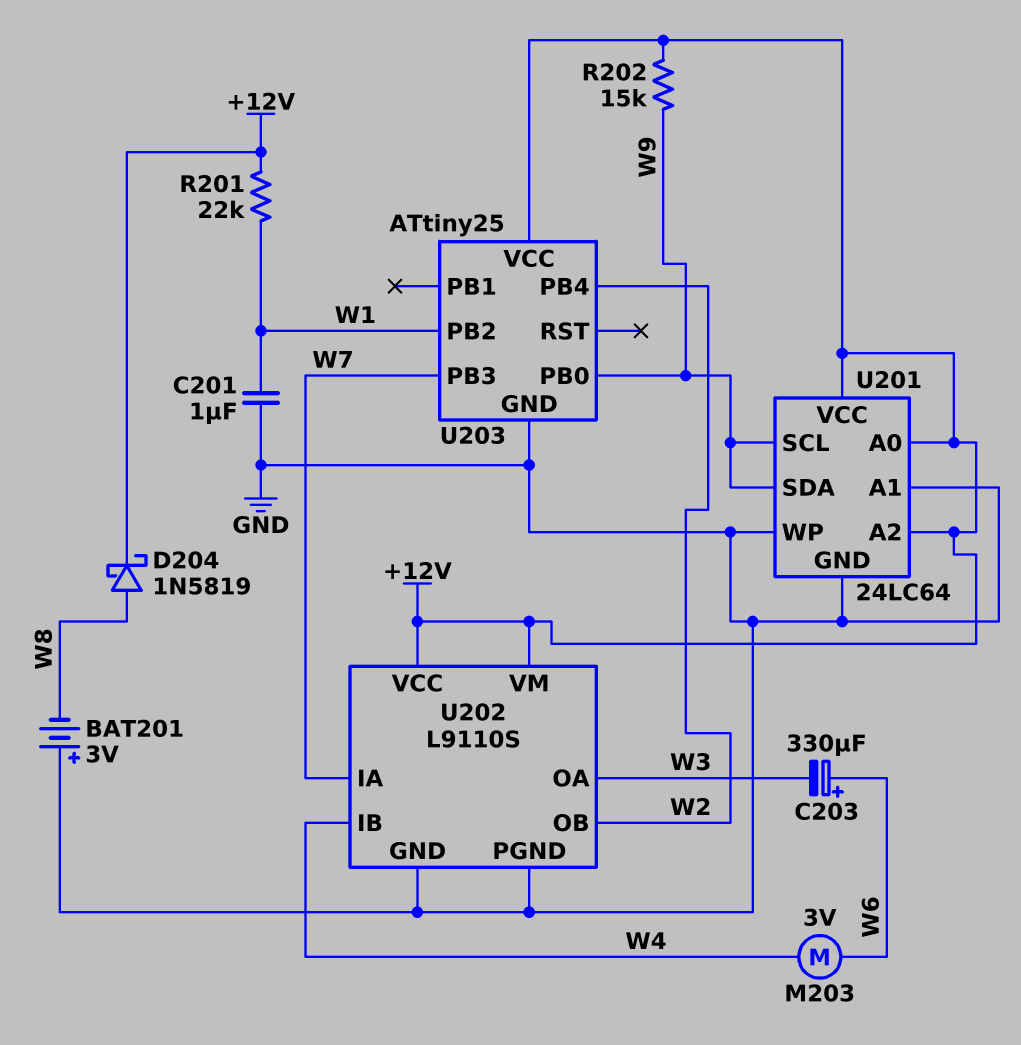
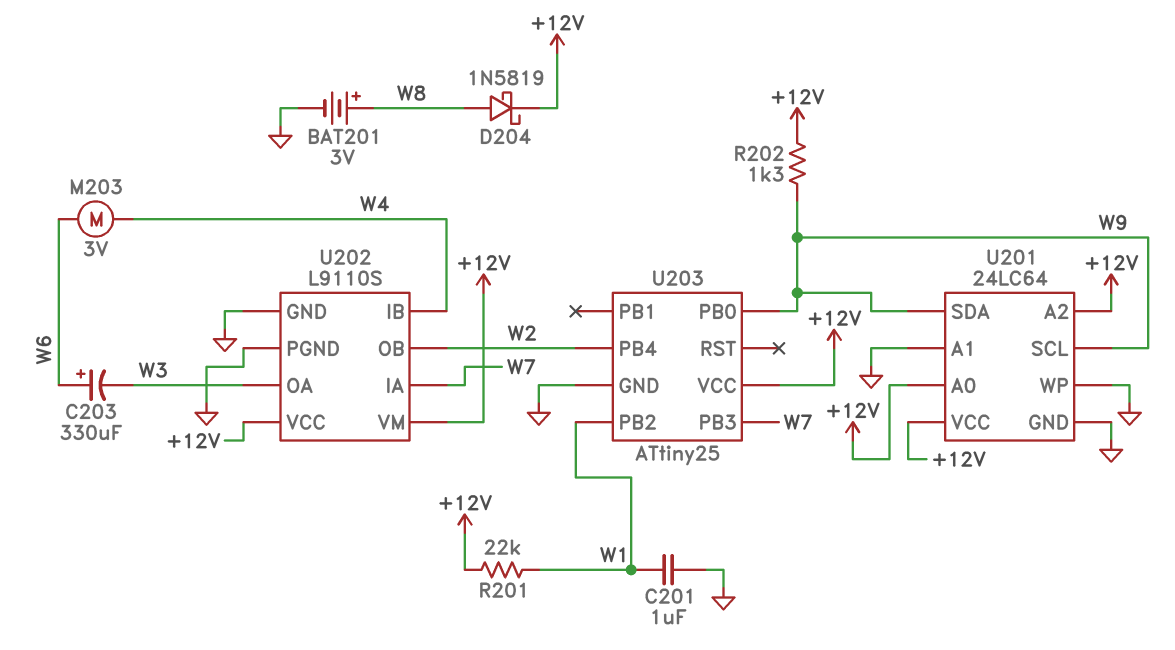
BAT201: 3V (plus GND, minus W8) -> 3V (plus W8, minus GND)
R202: 15k (+12V, W9) -> 1.3k (+12V, W9)

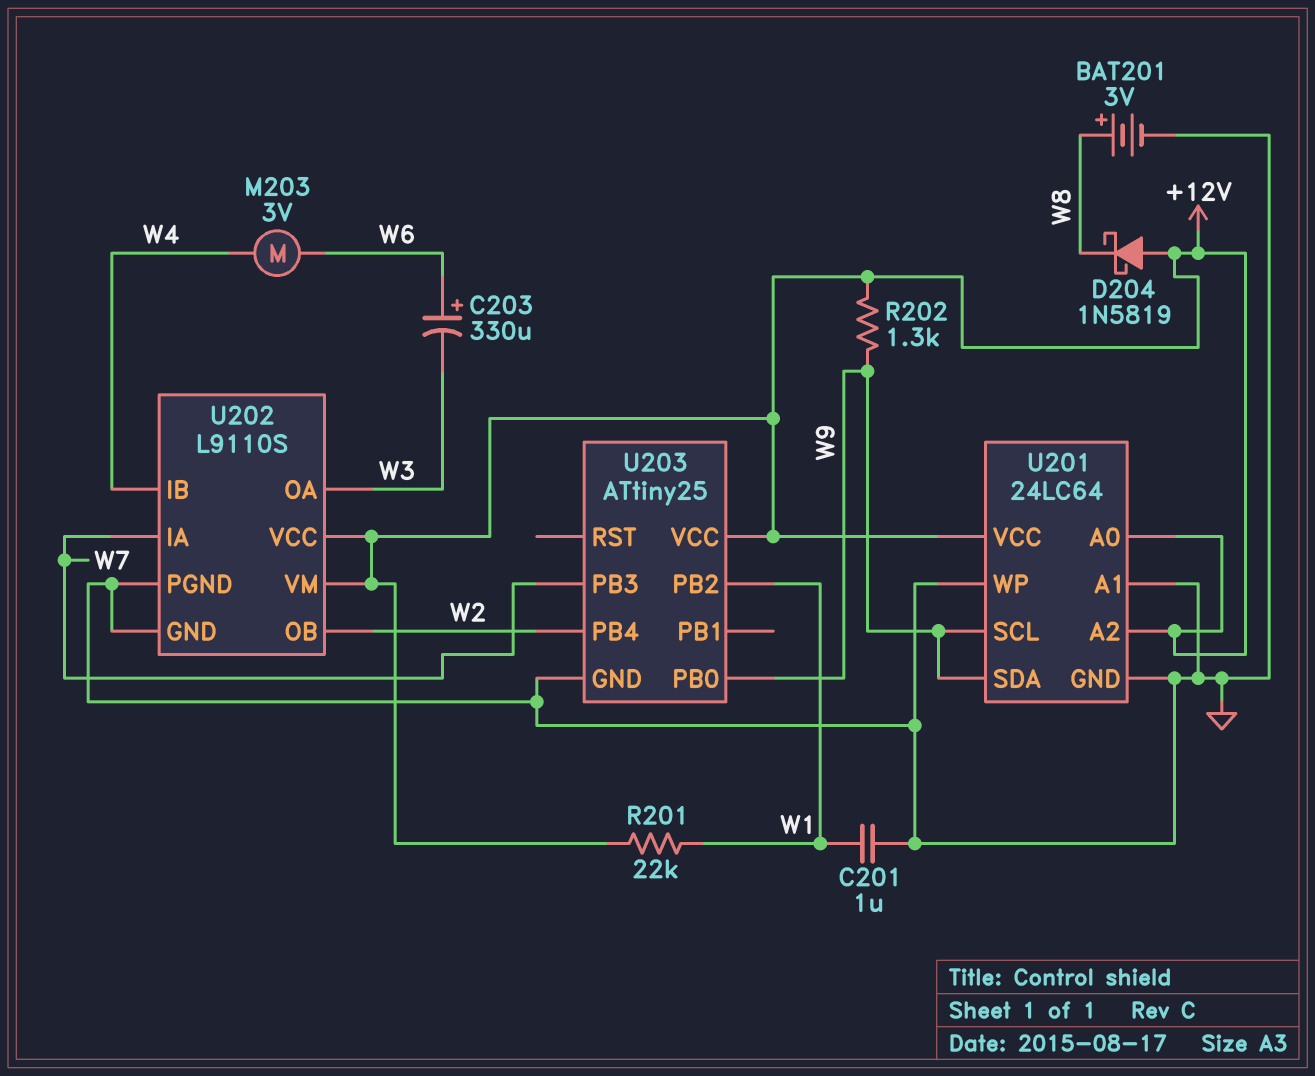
D204: schottky 1N5819 (A W8, K +12V) -> schottky 1N5819 (A +12V, K W8)

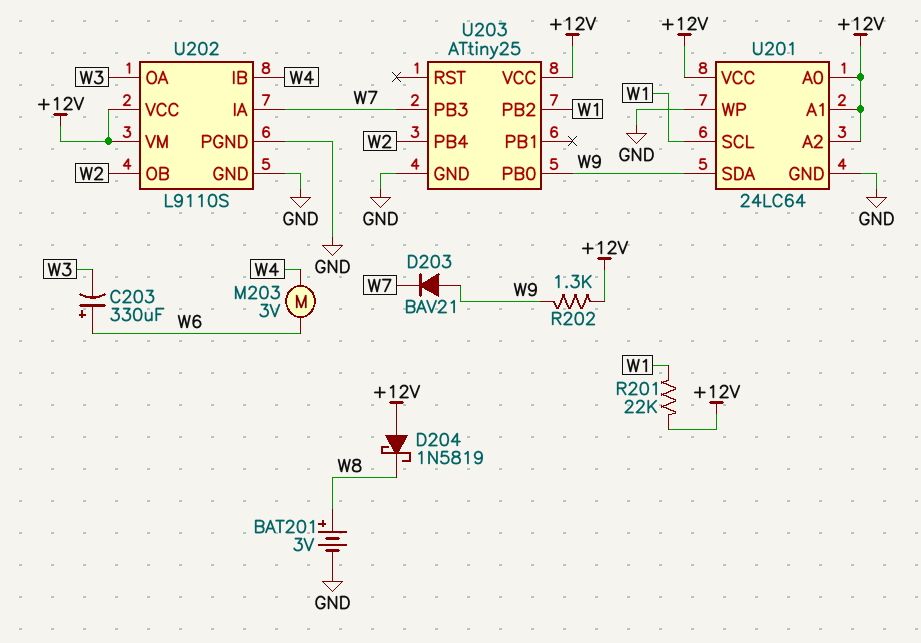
C201: 1uF (GND, W1) -> none
D203: none -> diode BAV21 (A W9, K W7)
U201 pin A1: GND -> +12V
U201 pin SCL: W9 -> W1

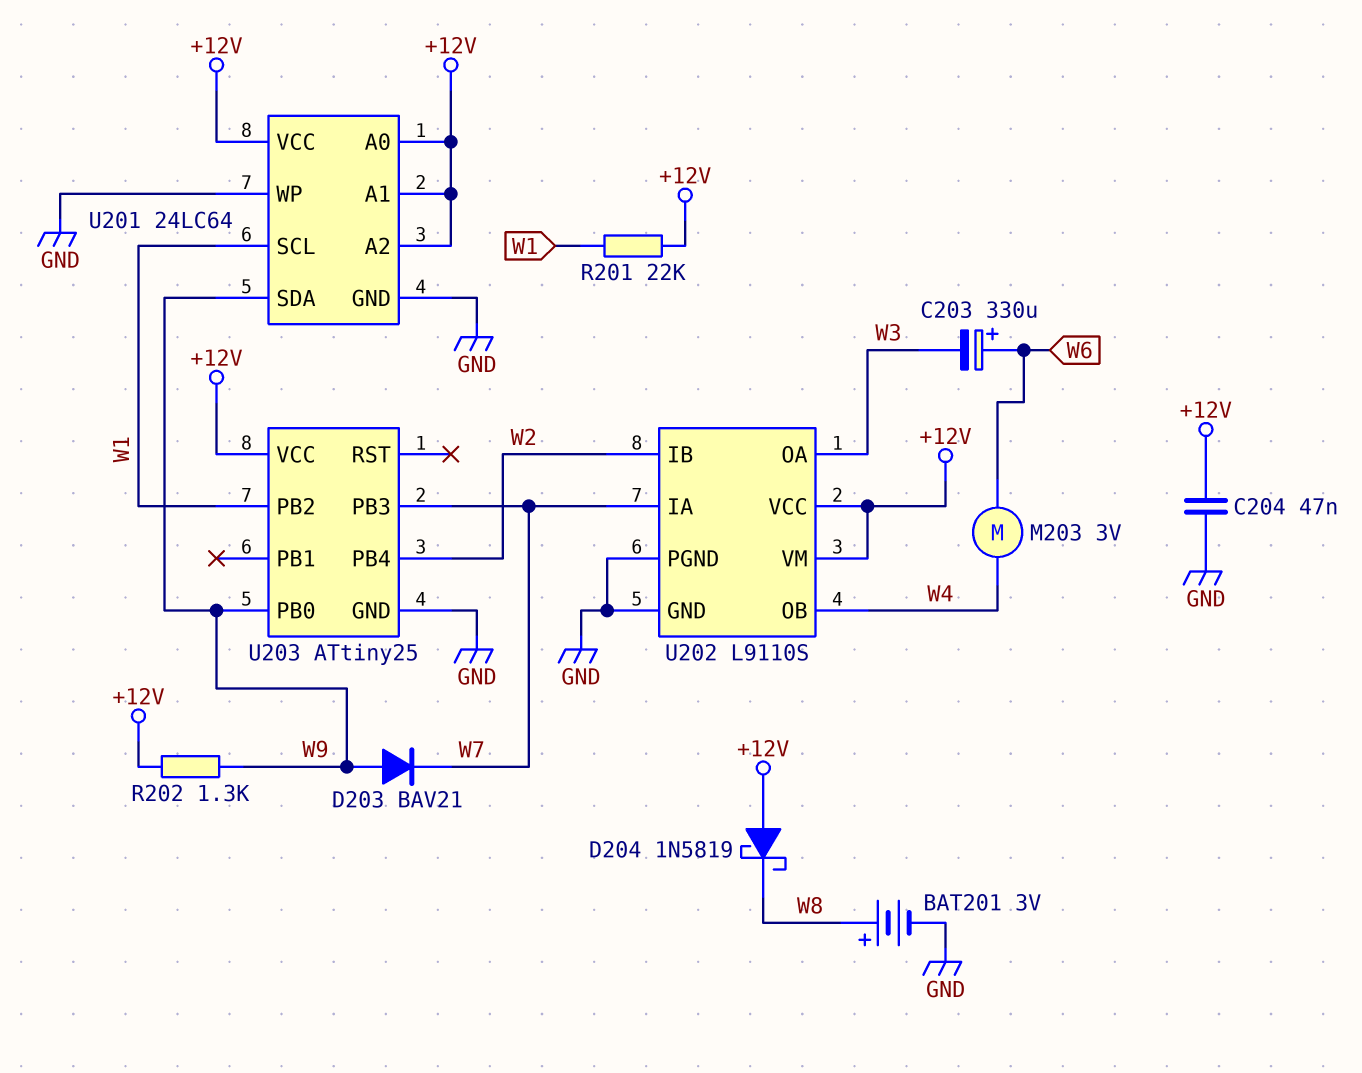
C204: none -> 47nF (+12V, GND)
U202 pin IB: W4 -> W2
U202 pin OB: W2 -> W4

